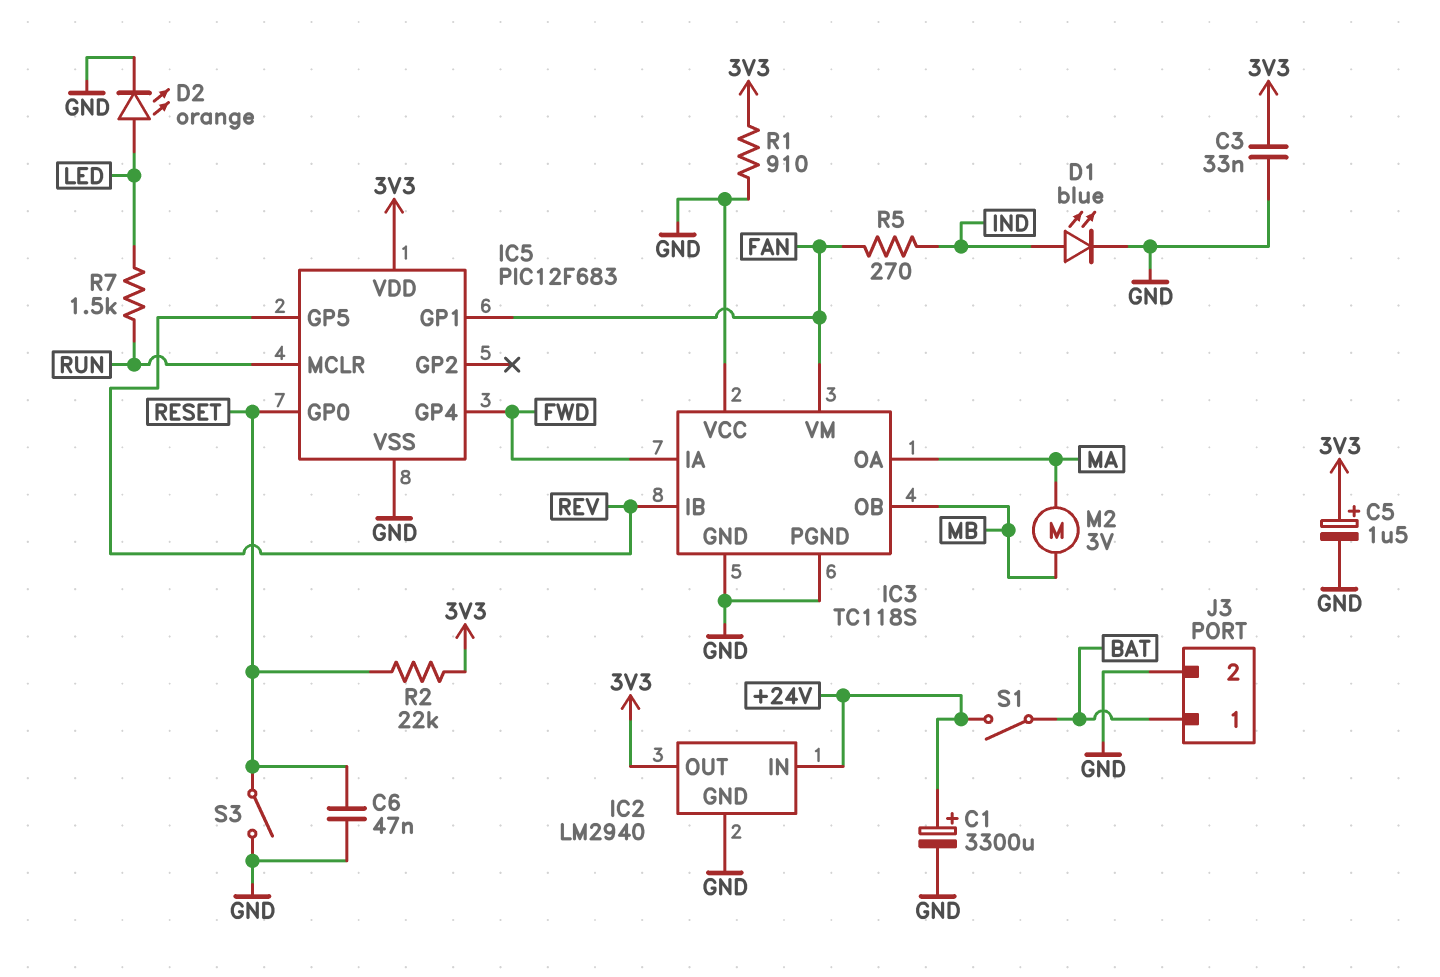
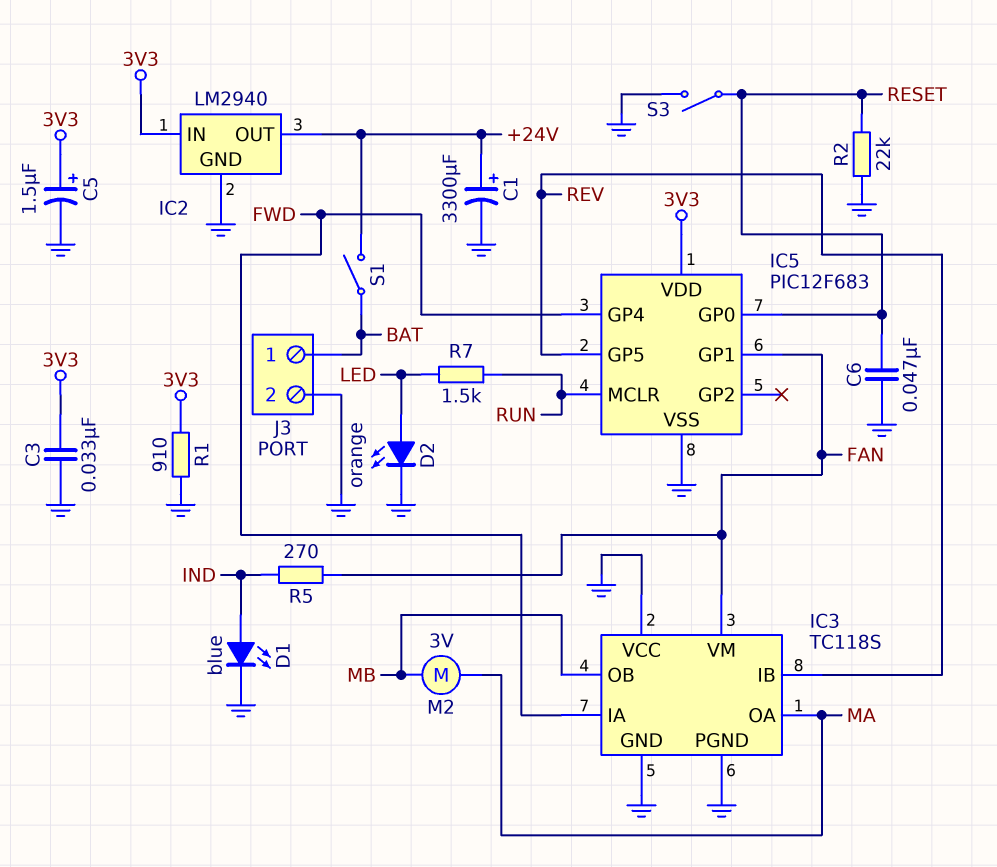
IC2 pin IN: +24V -> 3V3
IC2 pin OUT: 3V3 -> +24V
R2: 22k (3V3, RESET) -> 22k (GND, RESET)

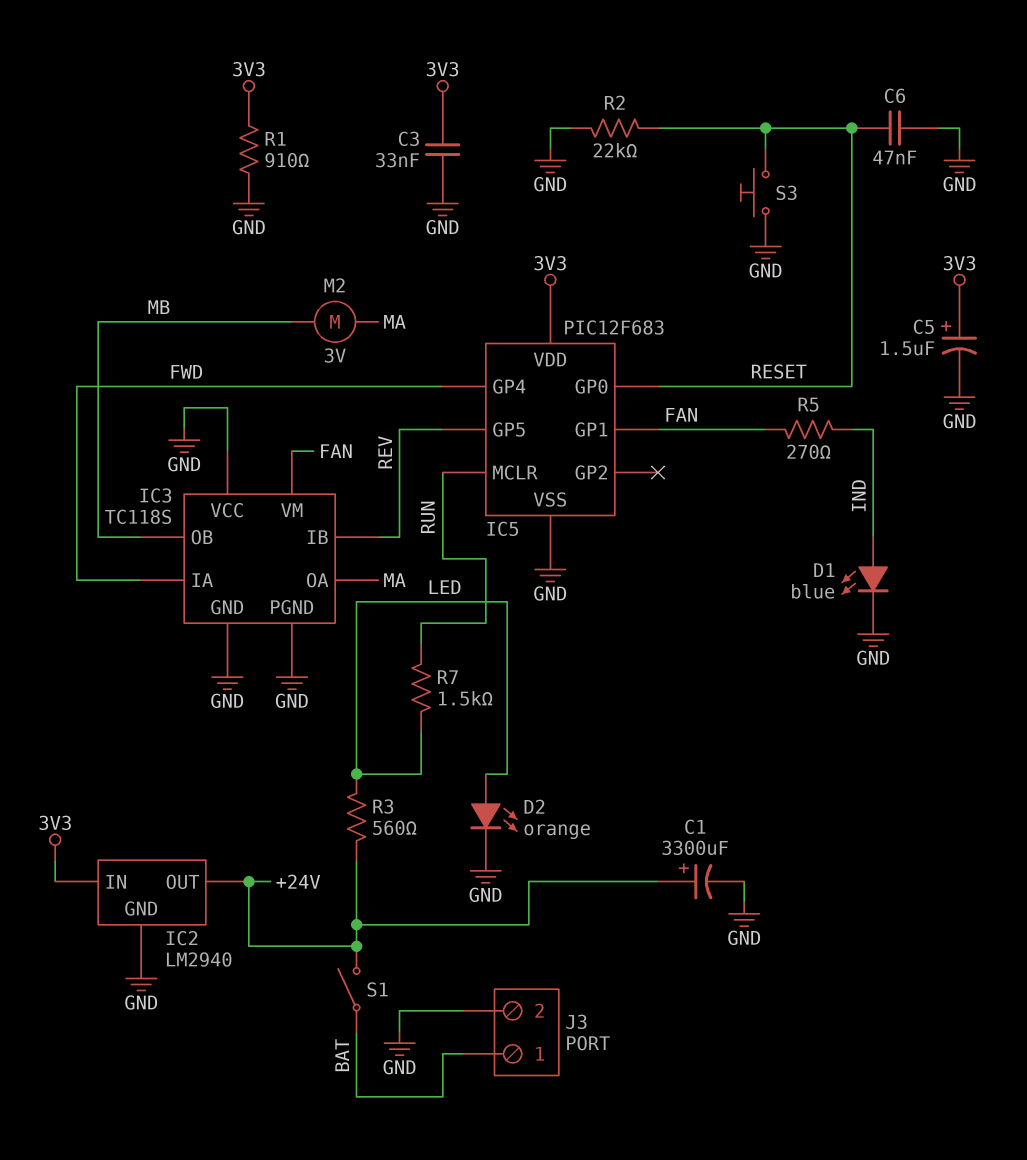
R3: none -> 560 (+24V, LED)
S3: switch (GND, RESET) -> button (GND, RESET)

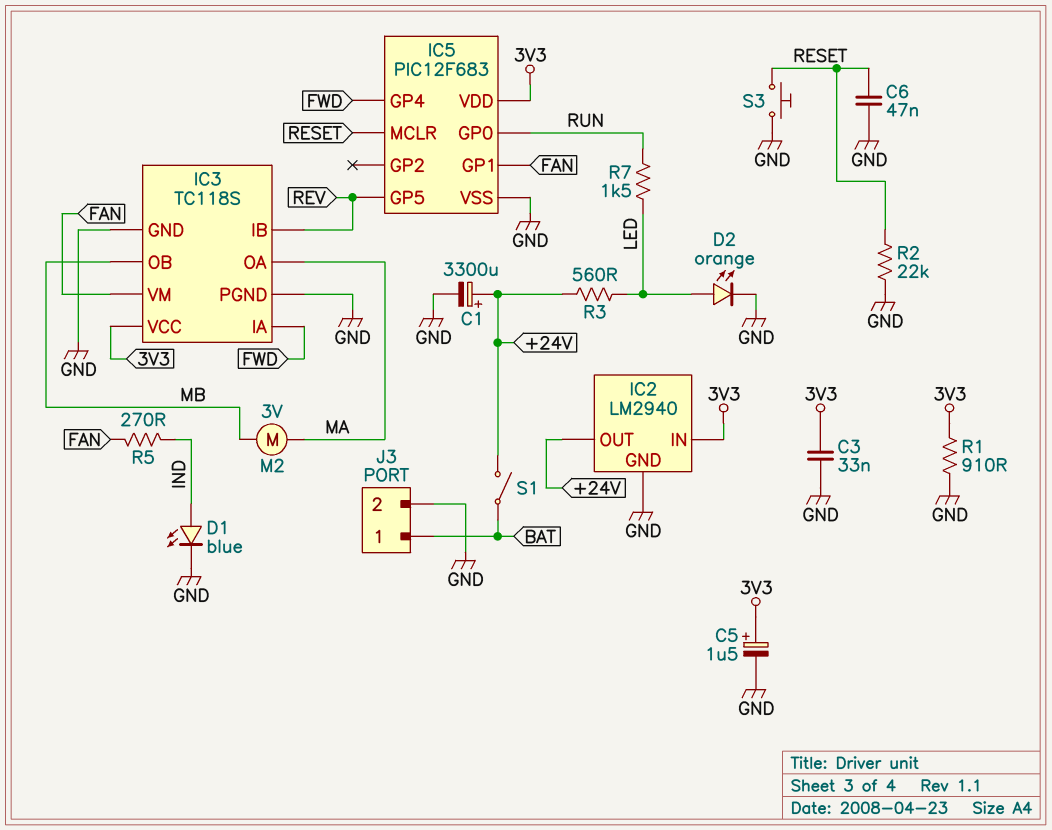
IC3 pin VCC: GND -> 3V3
IC5 pin GP0: RESET -> RUN
IC5 pin MCLR: RUN -> RESET

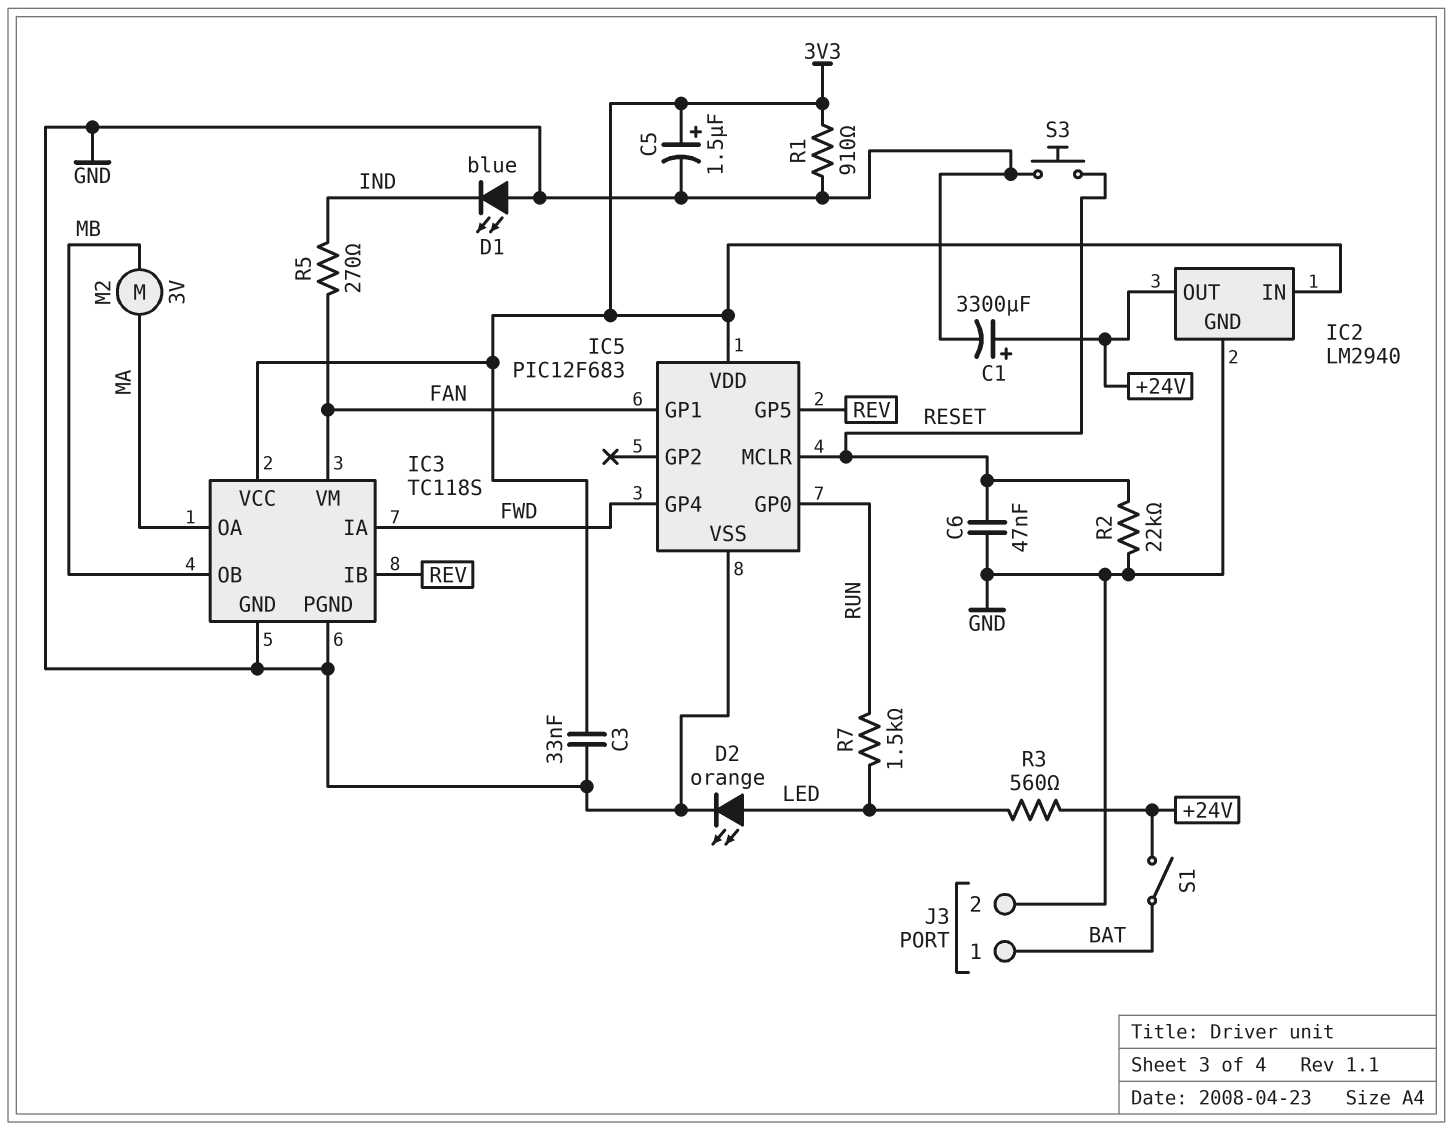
D1: LED blue (A IND, K GND) -> LED blue (A GND, K IND)

